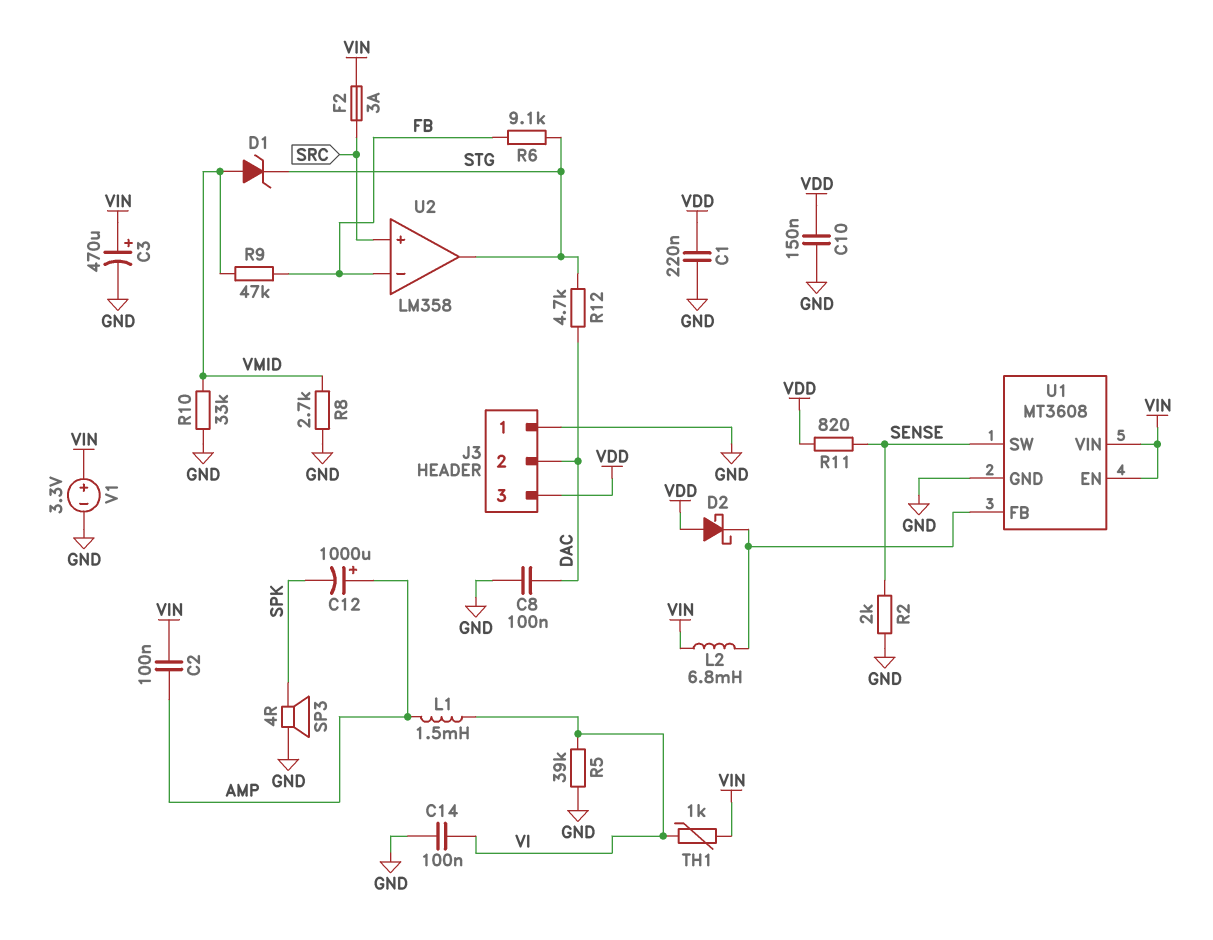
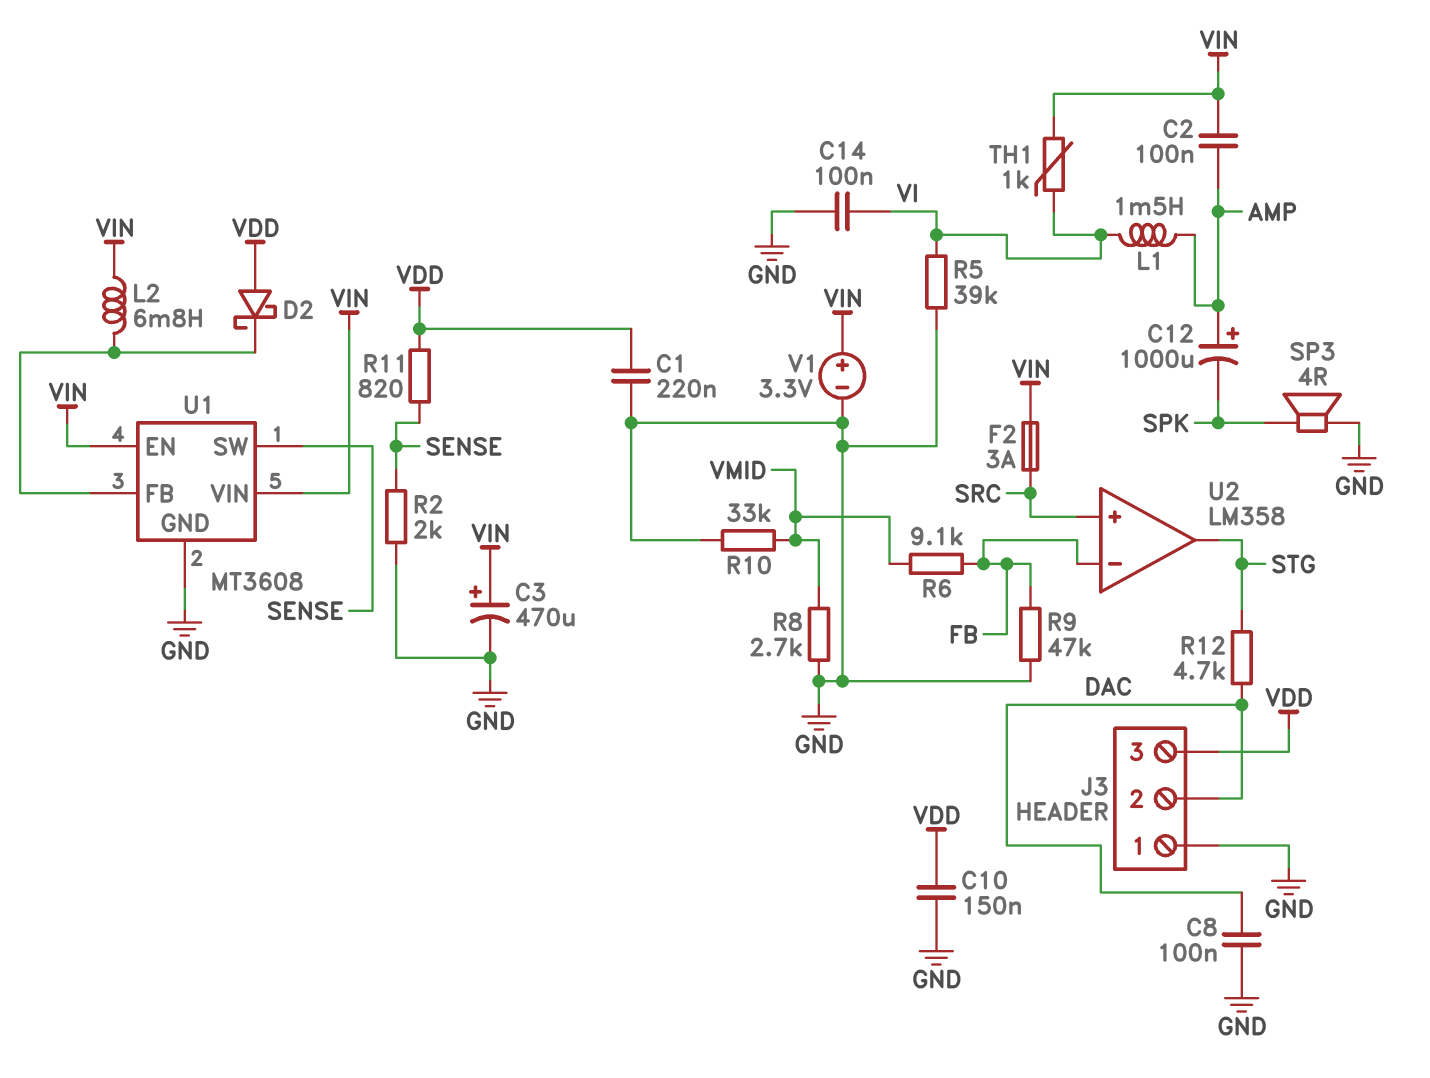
D1: zener (A VMID, K STG) -> none
R6: 9.1k (FB, STG) -> 9.1k (FB, VMID)
R9: 47k (FB, VMID) -> 47k (FB, GND)

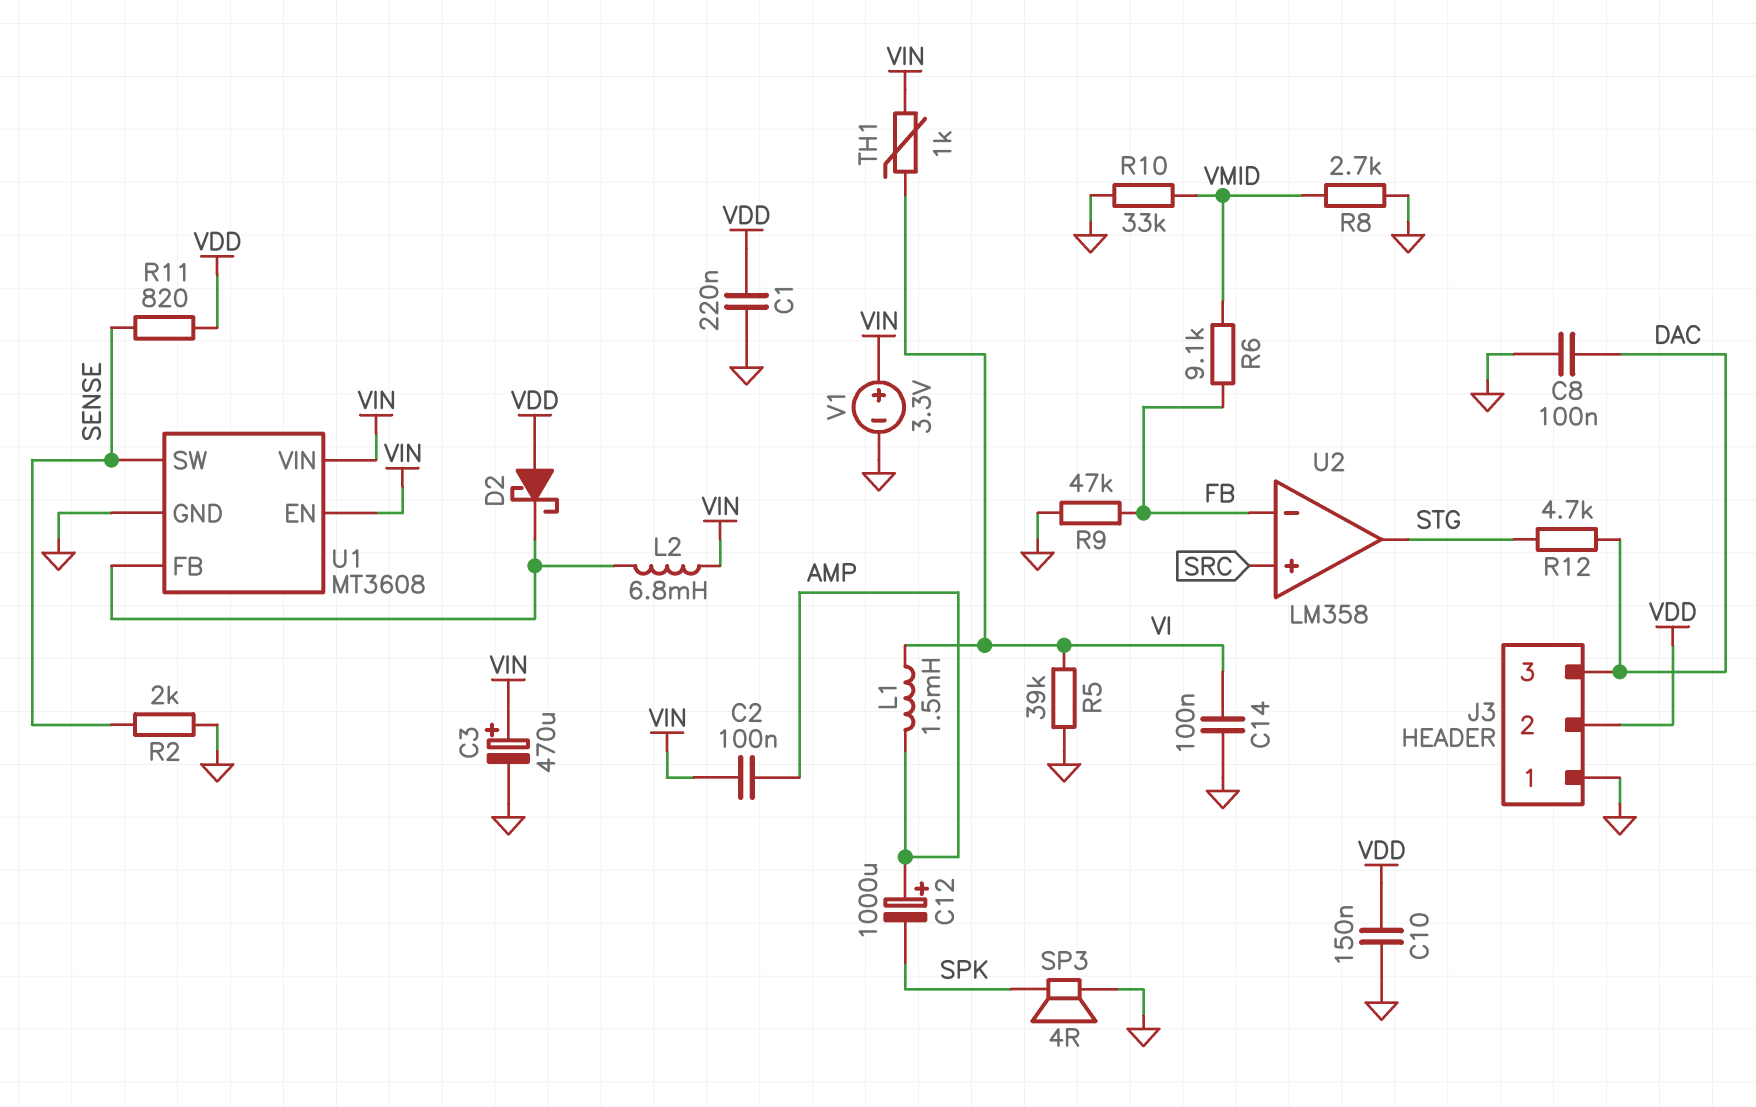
F2: 3A (SRC, VIN) -> none
J3 pin 2: DAC -> VDD
J3 pin 3: VDD -> DAC

